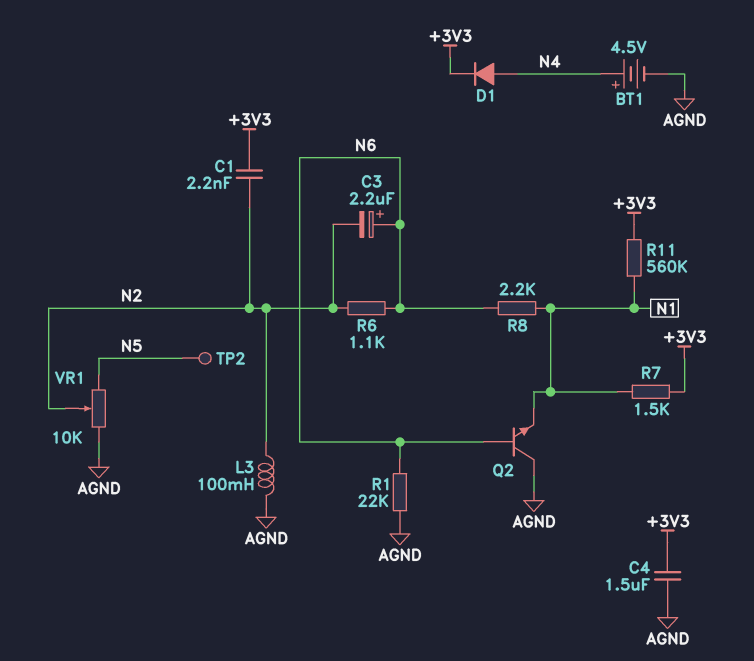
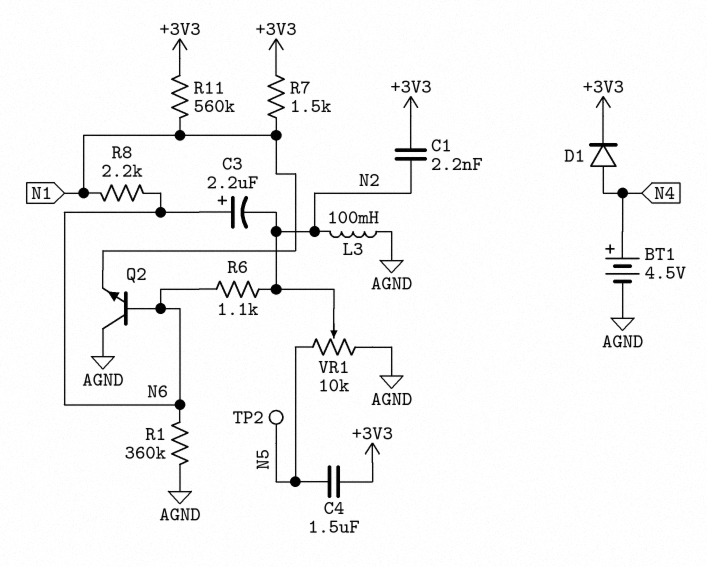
C4: 1.5uF (+3V3, AGND) -> 1.5uF (+3V3, N5)
R1: 22k (AGND, N6) -> 360k (AGND, N6)

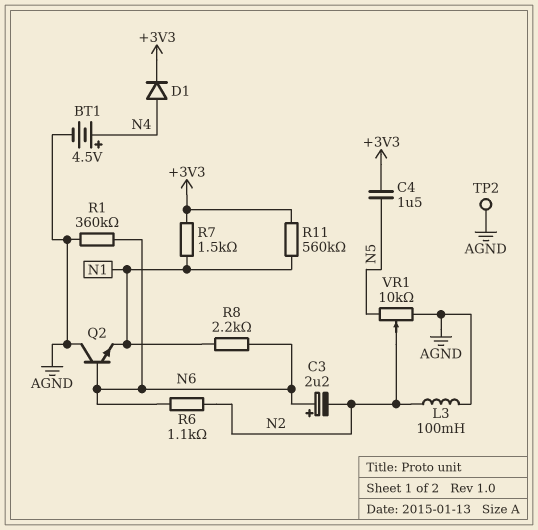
C1: 2.2nF (+3V3, N2) -> none
TP2: test point (N5) -> test point (AGND)

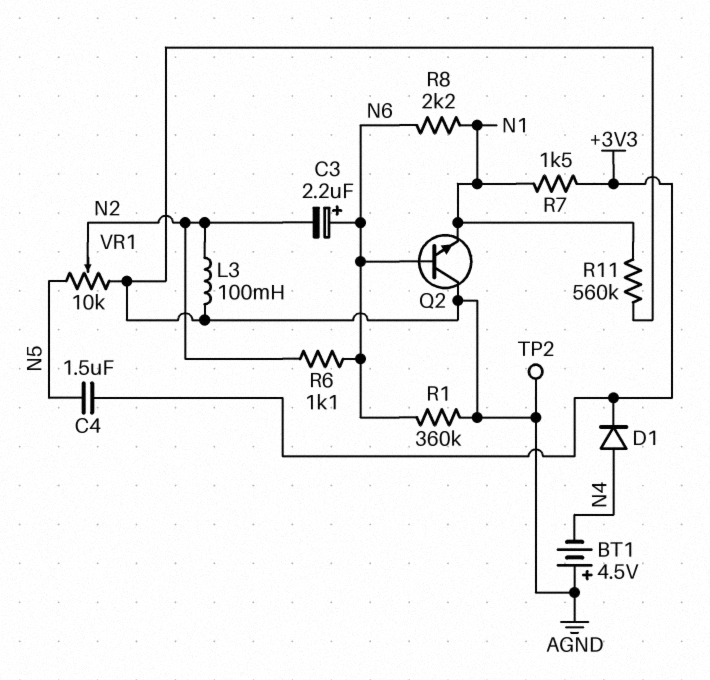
BT1: 4.5V (plus N4, minus AGND) -> 4.5V (plus AGND, minus N4)
R11: 560k (+3V3, N1) -> 560k (AGND, N1)

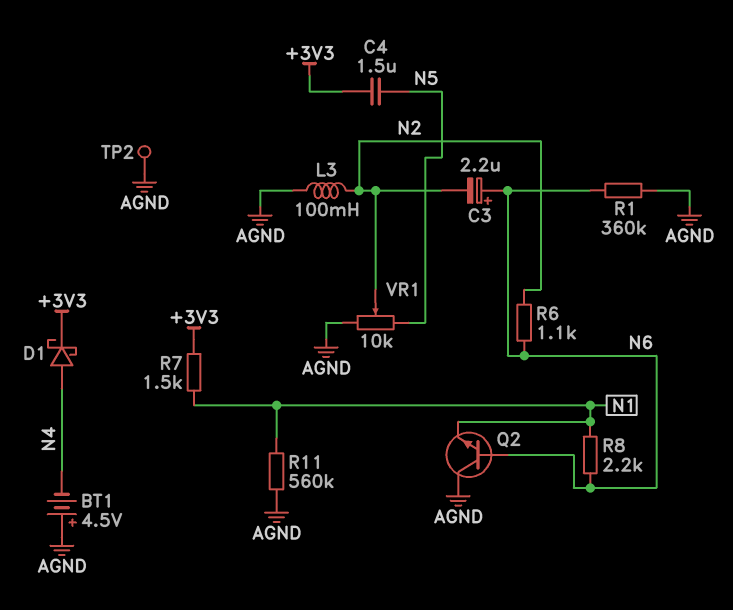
D1: diode (A N4, K +3V3) -> schottky (A N4, K +3V3)

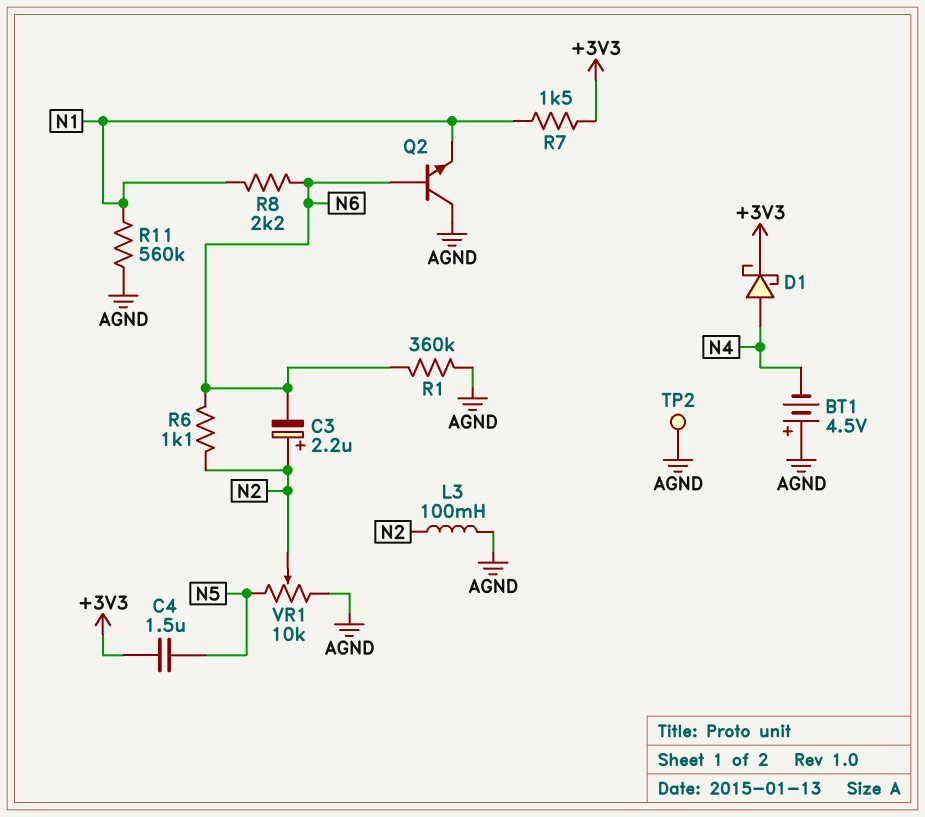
C3: 2.2uF (plus N6, minus N2) -> 2.2uF (plus N2, minus N6)

